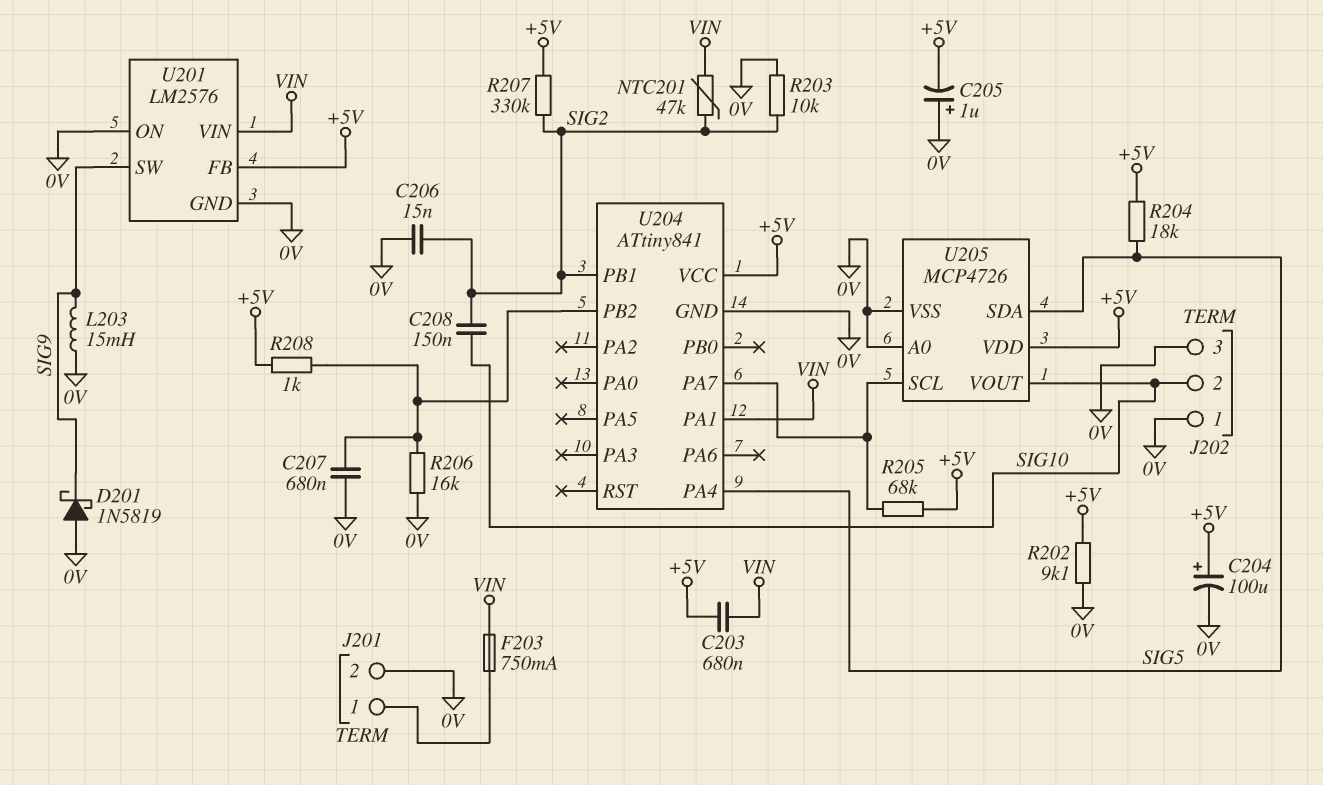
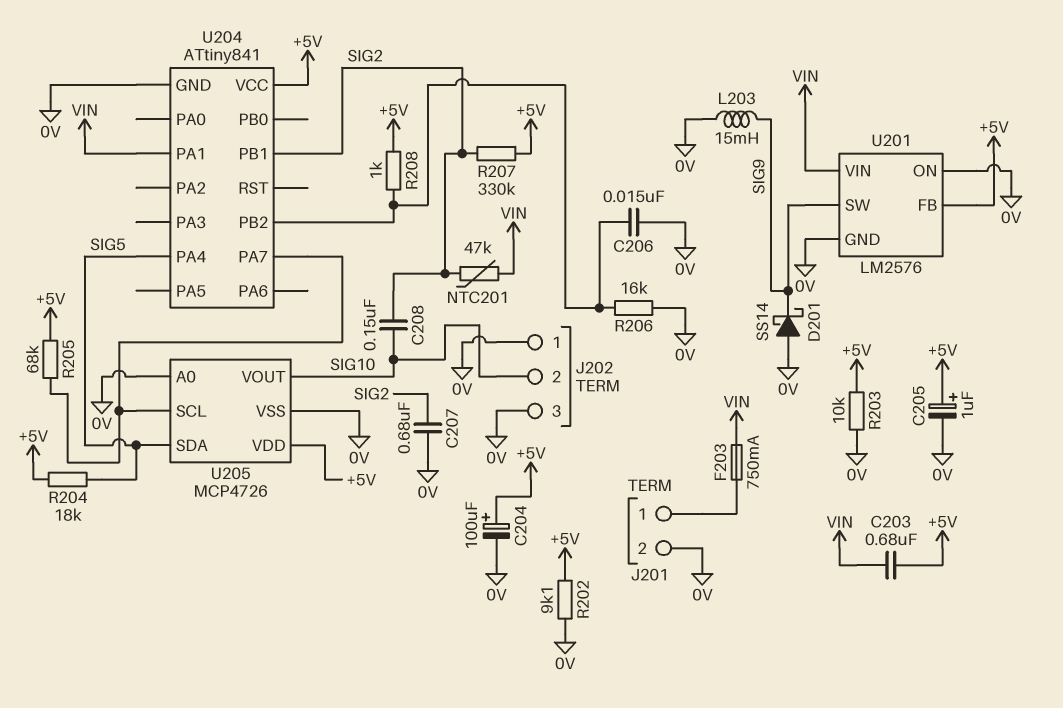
C205: 1uF (plus 0V, minus +5V) -> 1uF (plus +5V, minus 0V)
C206: 15nF (0V, SIG2) -> 15nF (0V, U204/PB2)
C207: 680nF (0V, U204/PB2) -> 680nF (0V, SIG2)
D201: schottky 1N5819 (A 0V, K SIG9) -> schottky SS14 (A 0V, K SIG9)
R203: 10k (0V, SIG2) -> 10k (+5V, 0V)

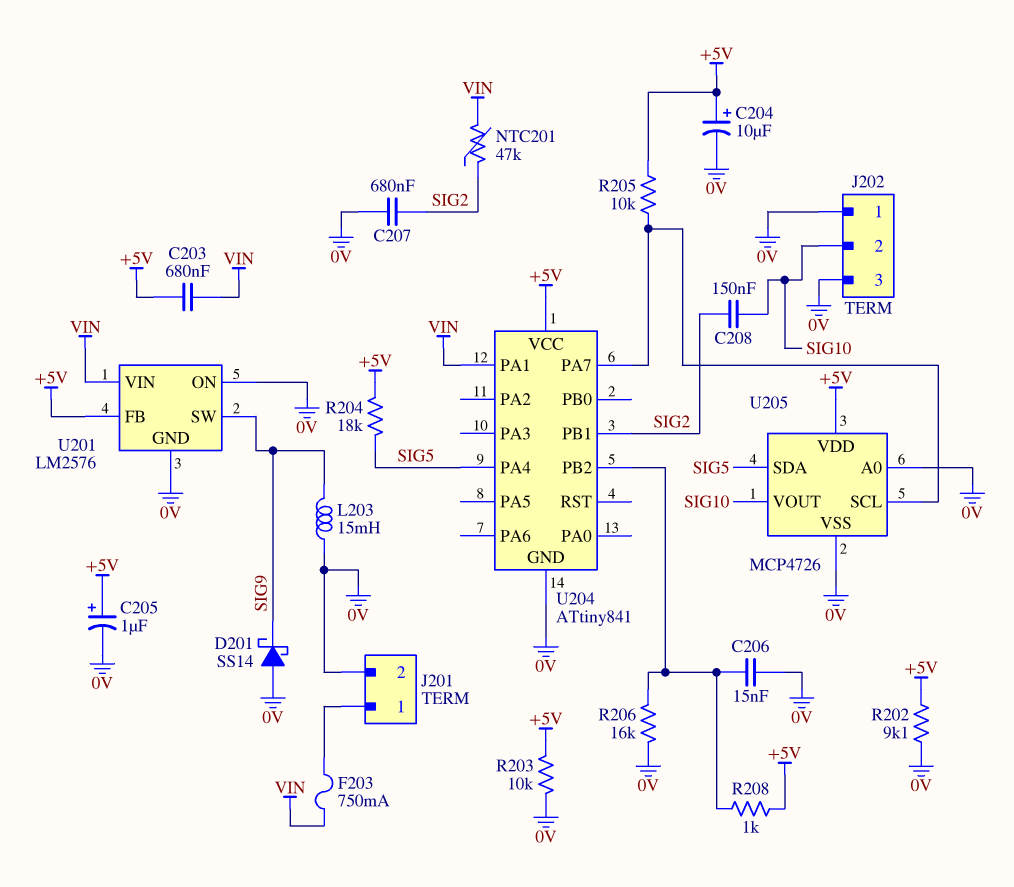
C204: 100uF (plus +5V, minus 0V) -> 10uF (plus +5V, minus 0V)
R205: 68k (+5V, U204/PA7) -> 10k (+5V, U204/PA7)
R207: 330k (+5V, SIG2) -> none

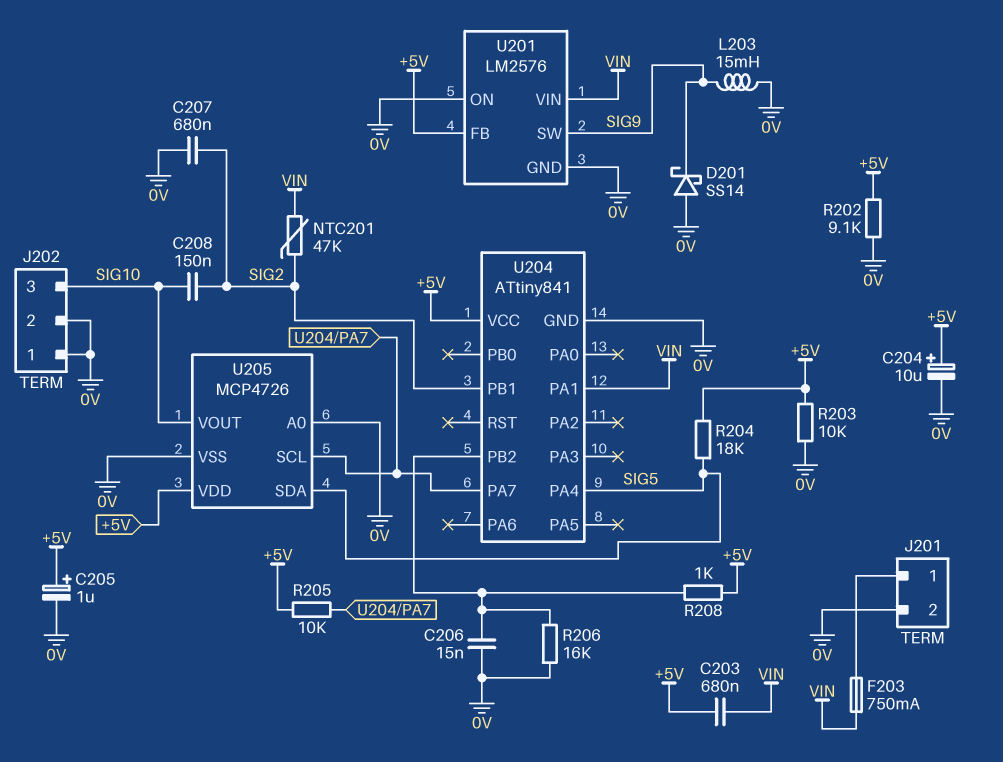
J202 pin 2: SIG10 -> 0V
J202 pin 3: 0V -> SIG10

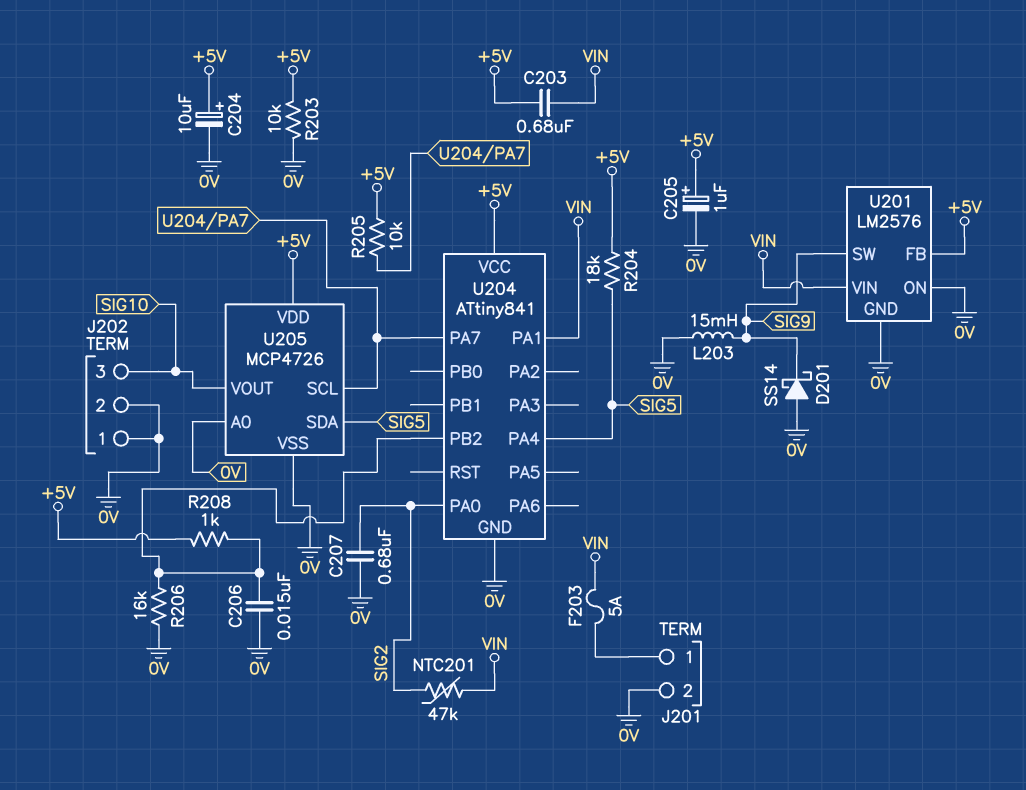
C208: 150nF (SIG2, SIG10) -> none
F203: 750mA (J201/1, VIN) -> 5A (J201/1, VIN)
R202: 9.1k (+5V, 0V) -> none
U204 pin PA0: none -> SIG2
U204 pin PB1: SIG2 -> none

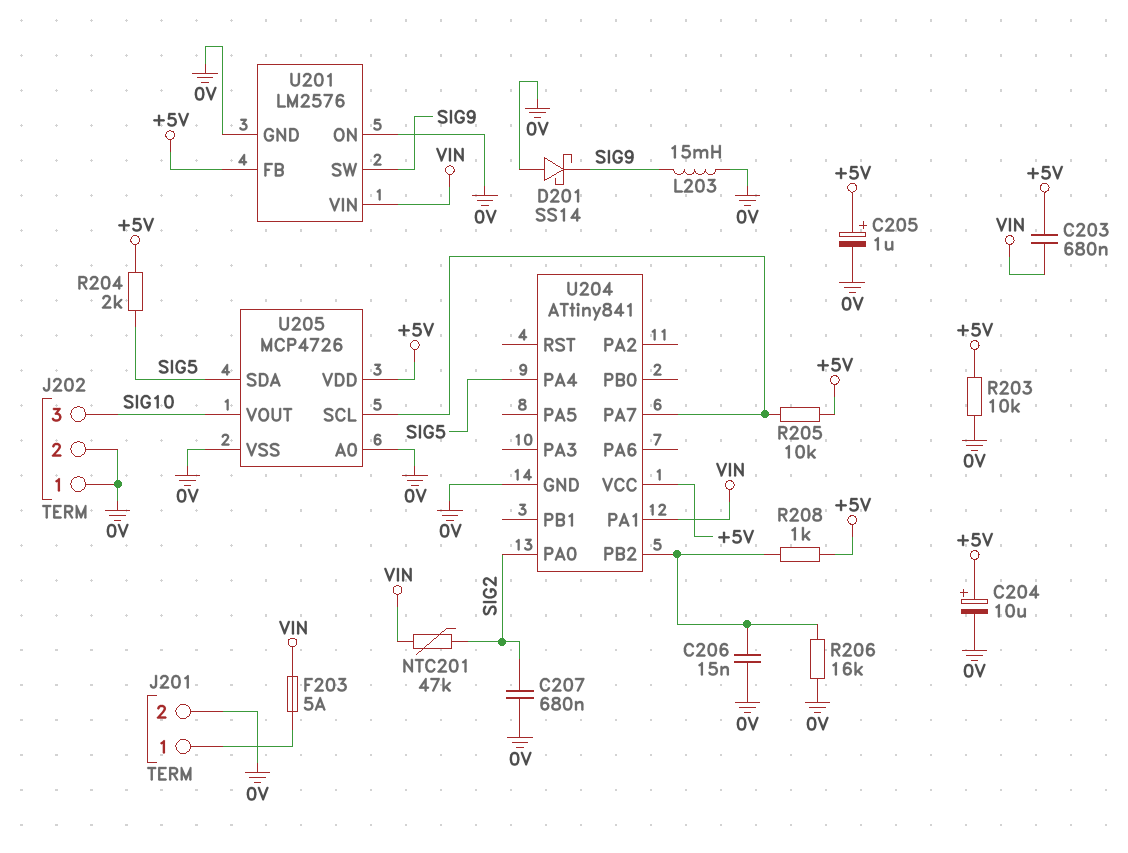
R204: 18k (+5V, SIG5) -> 2k (+5V, SIG5)

